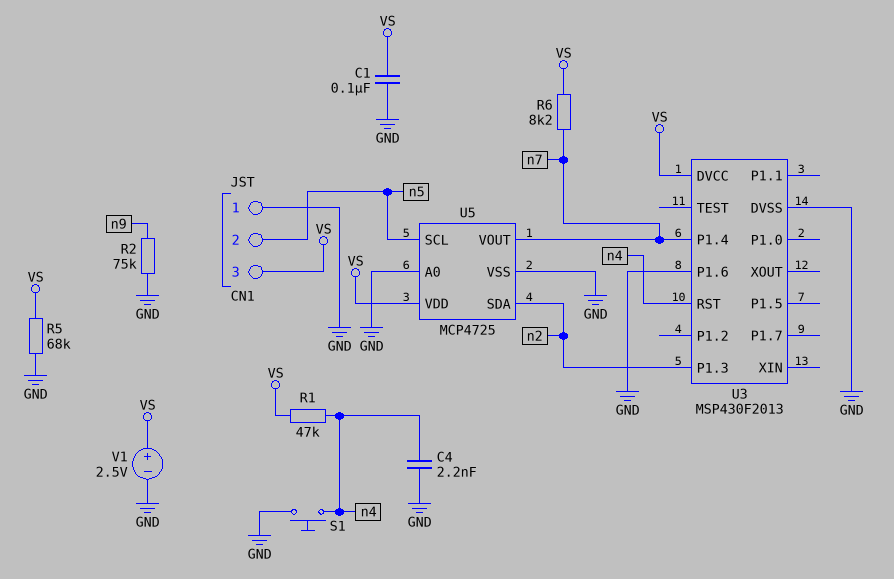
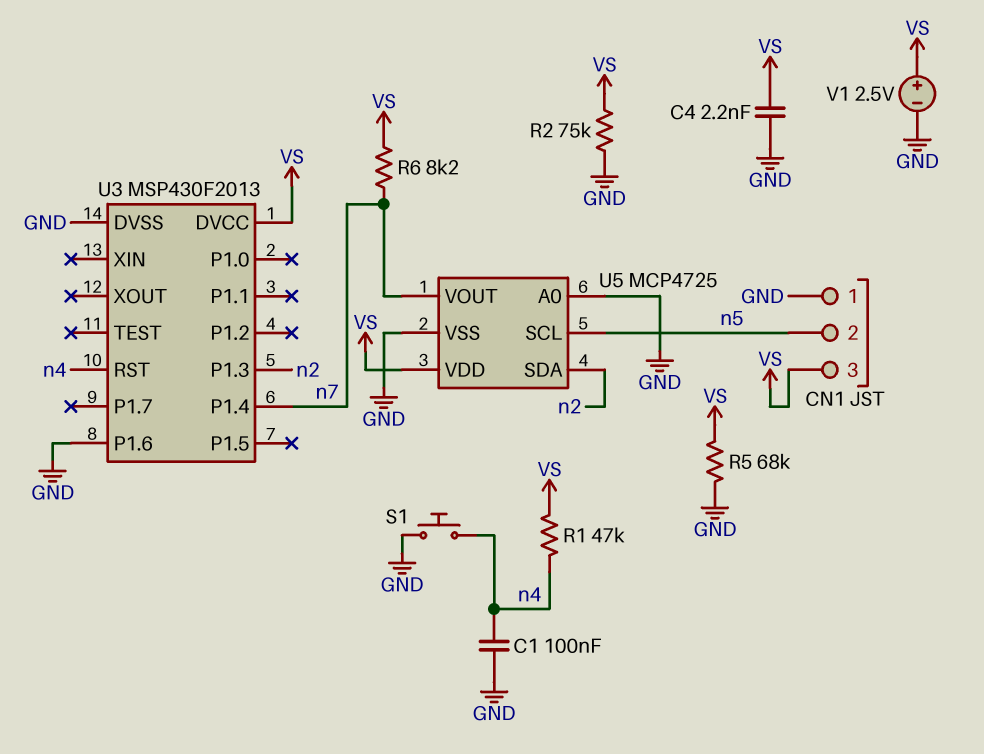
C1: 100nF (GND, VS) -> 100nF (GND, n4)
C4: 2.2nF (GND, n4) -> 2.2nF (GND, VS)
R2: 75k (GND, n9) -> 75k (GND, VS)

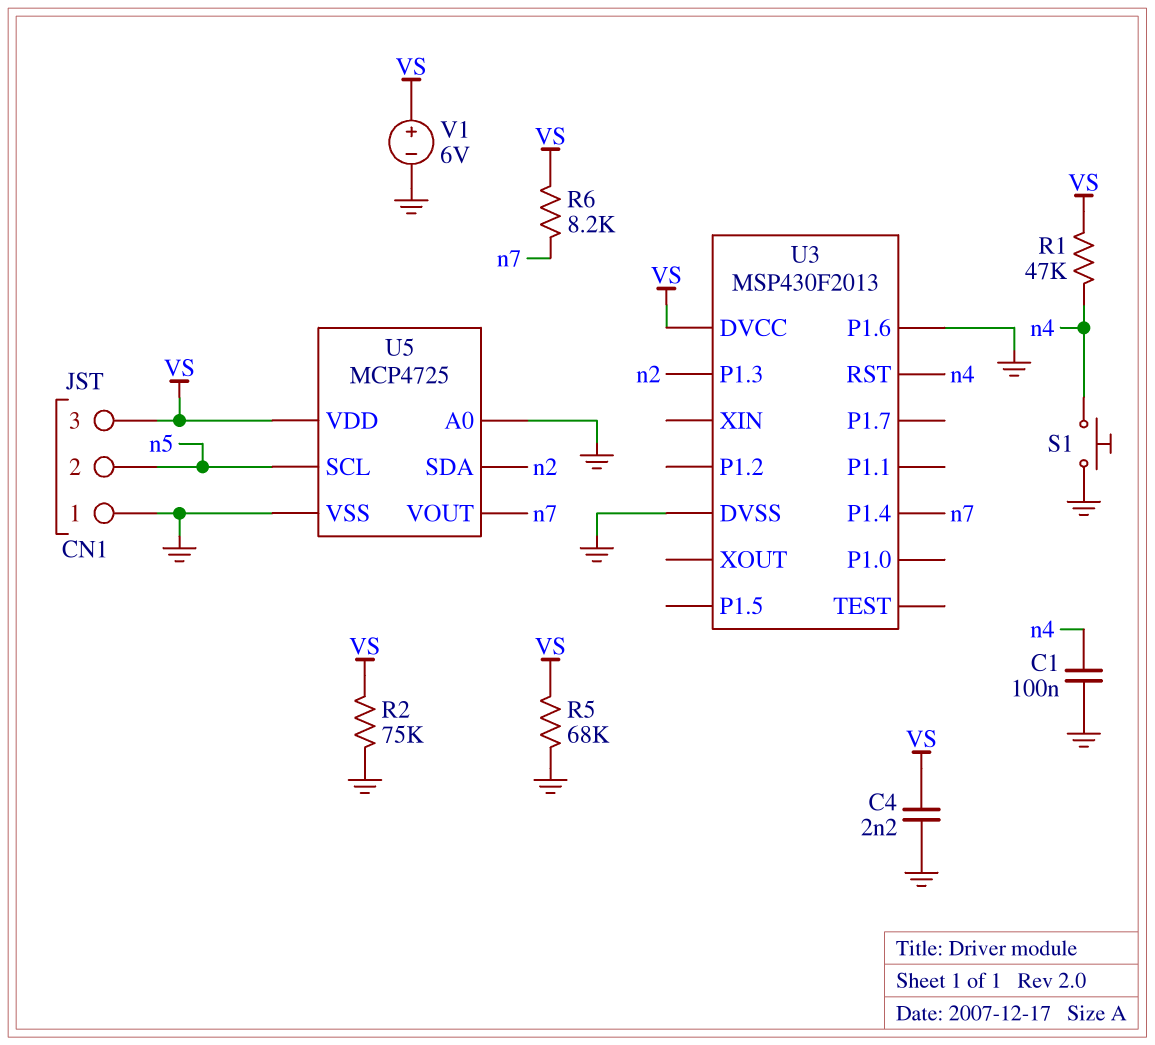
V1: 2.5V (plus VS, minus GND) -> 6V (plus VS, minus GND)

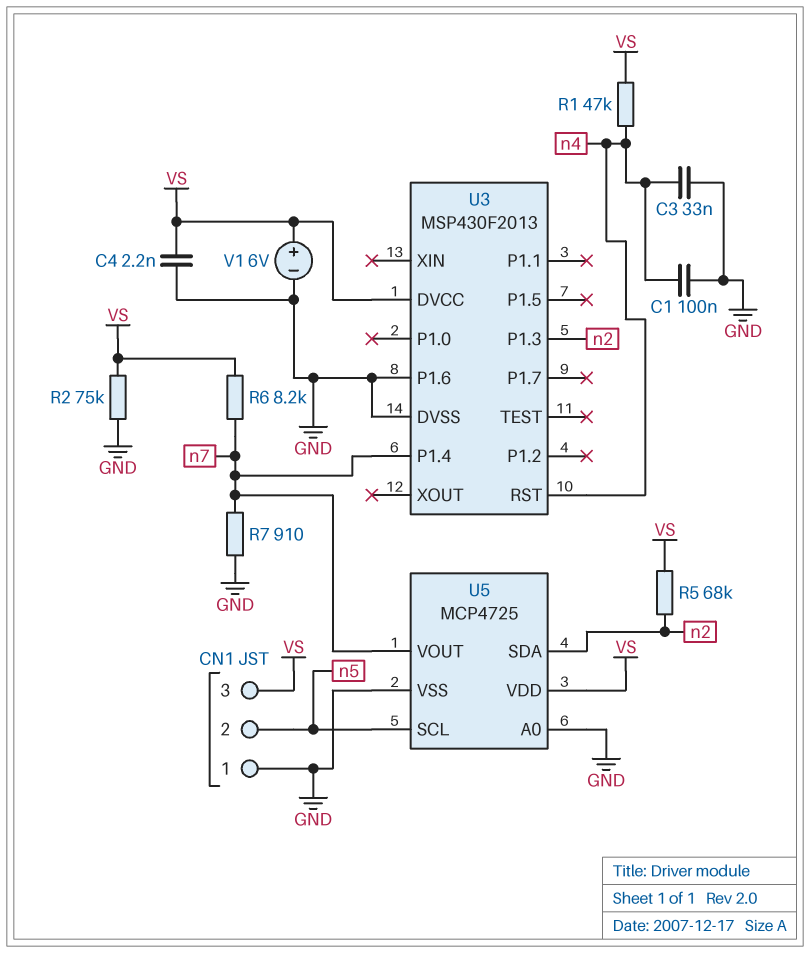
C3: none -> 33nF (GND, n4)
R5: 68k (GND, VS) -> 68k (VS, n2)
R7: none -> 910 (GND, n7)
S1: button (GND, n4) -> none

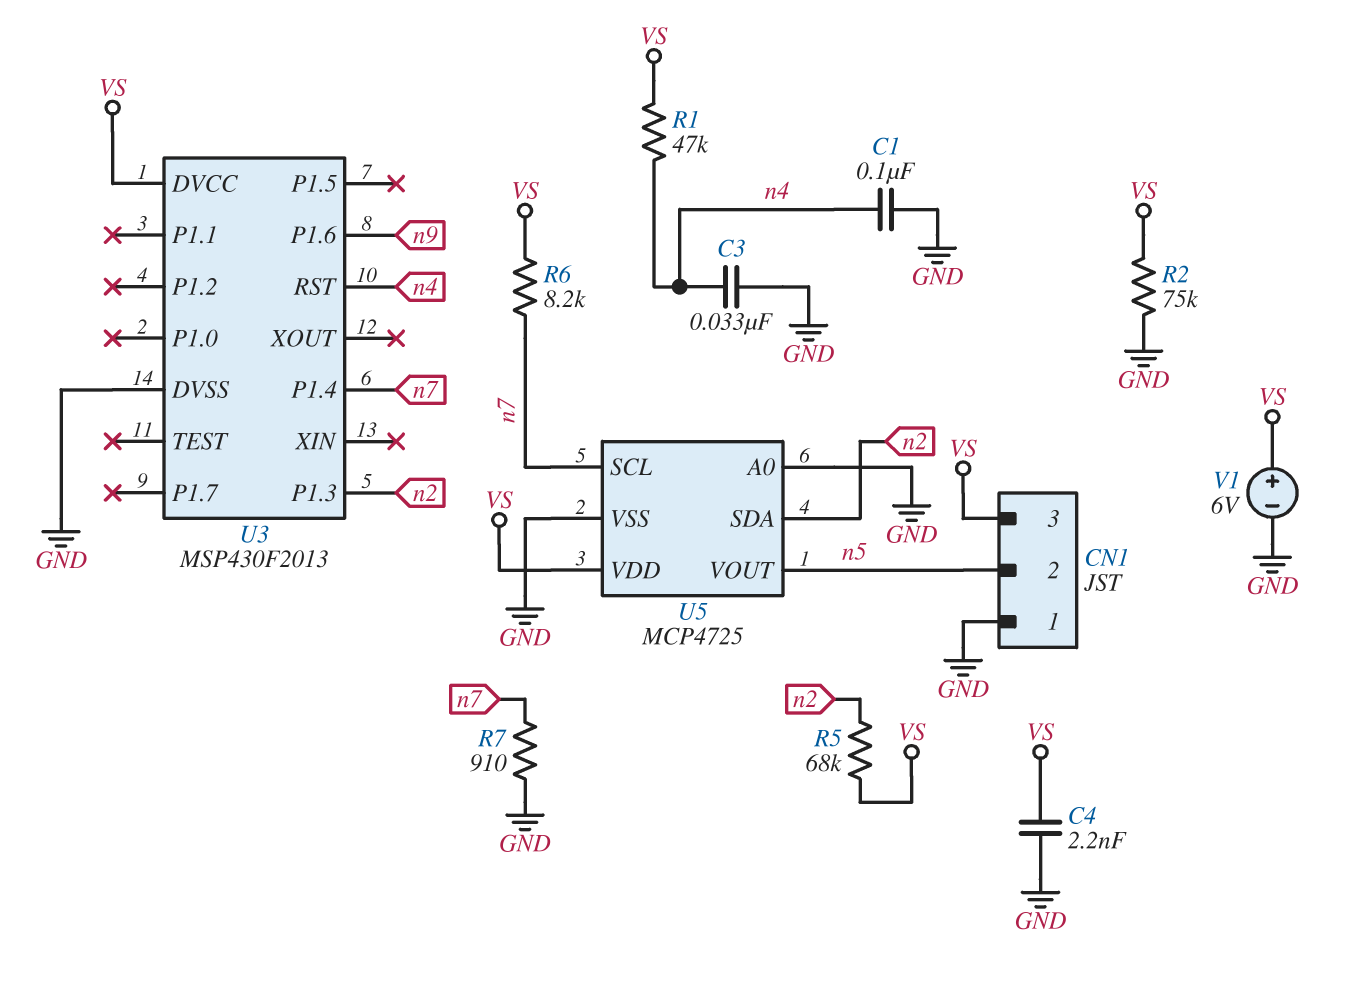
U3 pin P1.6: GND -> n9
U5 pin SCL: n5 -> n7
U5 pin VOUT: n7 -> n5

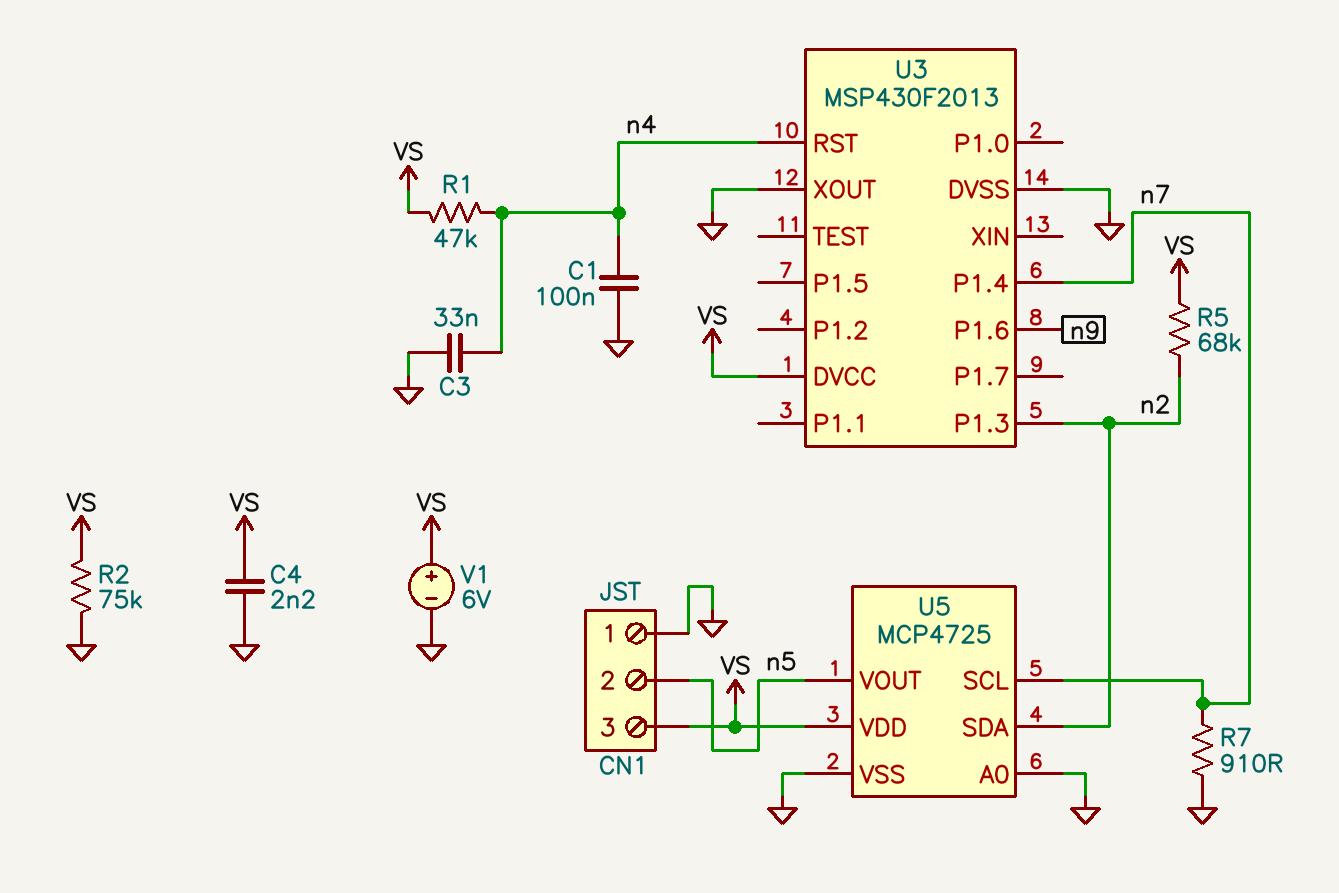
R6: 8.2k (VS, n7) -> none
U3 pin XOUT: none -> GND

